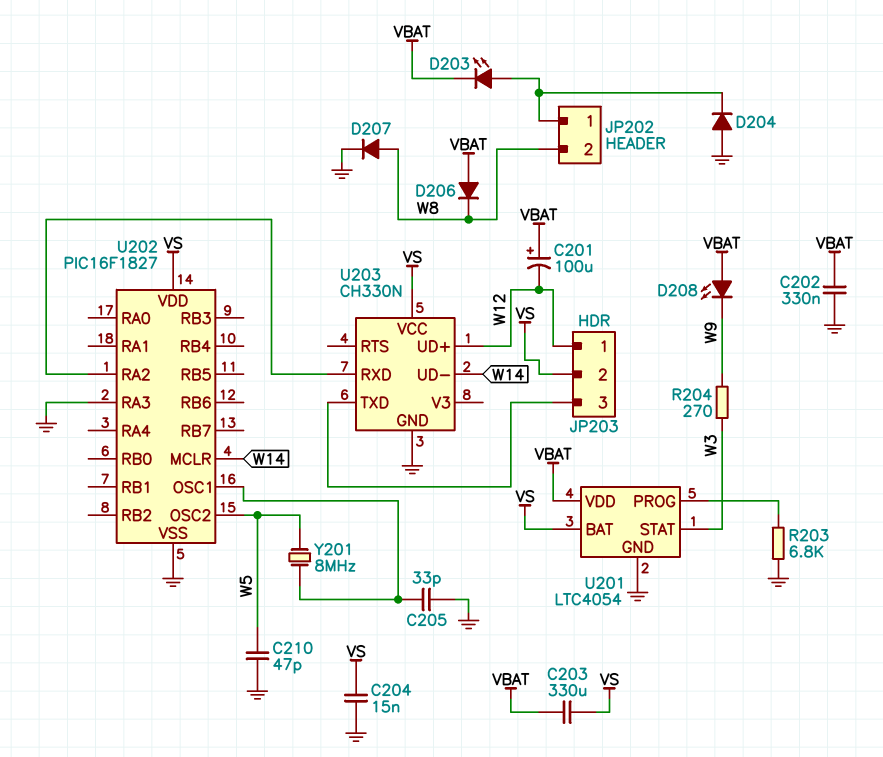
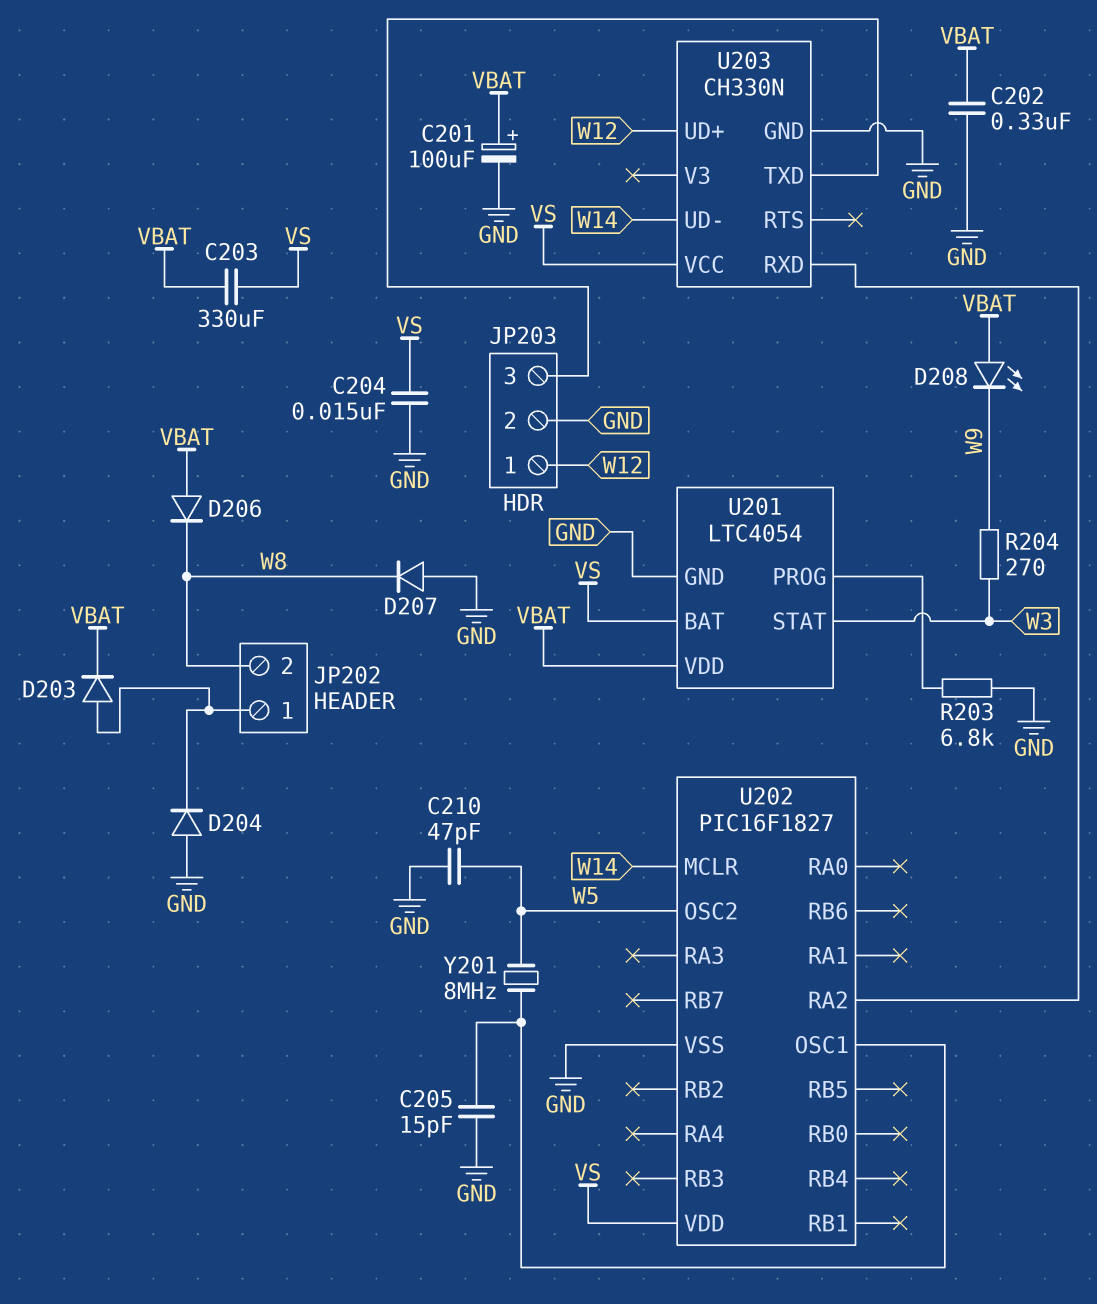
C201: 100uF (plus VBAT, minus W12) -> 100uF (plus VBAT, minus GND)
C205: 33pF (GND, U202/OSC1) -> 15pF (GND, U202/OSC1)
D203: LED (A JP202/1, K VBAT) -> diode (A JP202/1, K VBAT)
D207: diode (A W8, K GND) -> diode (A GND, K W8)
JP203 pin 2: VS -> GND
U202 pin RA3: GND -> none

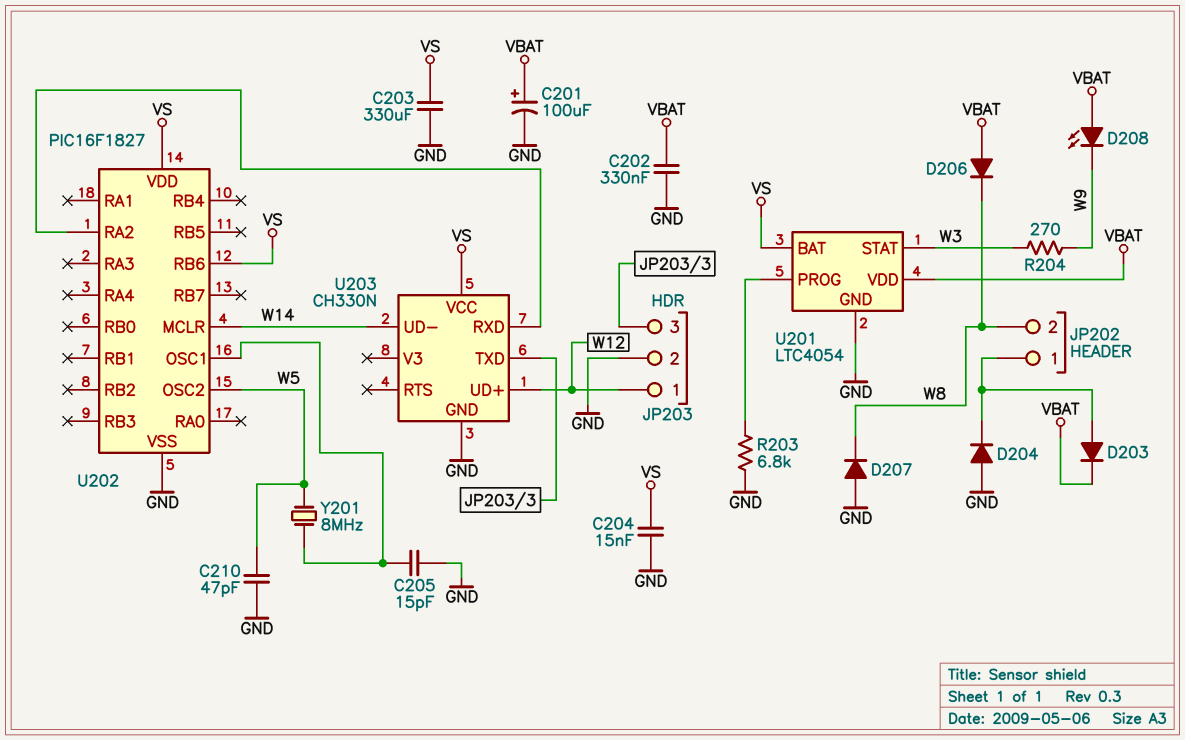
C203: 330uF (VBAT, VS) -> 330uF (GND, VS)
U202 pin RB6: none -> VS

